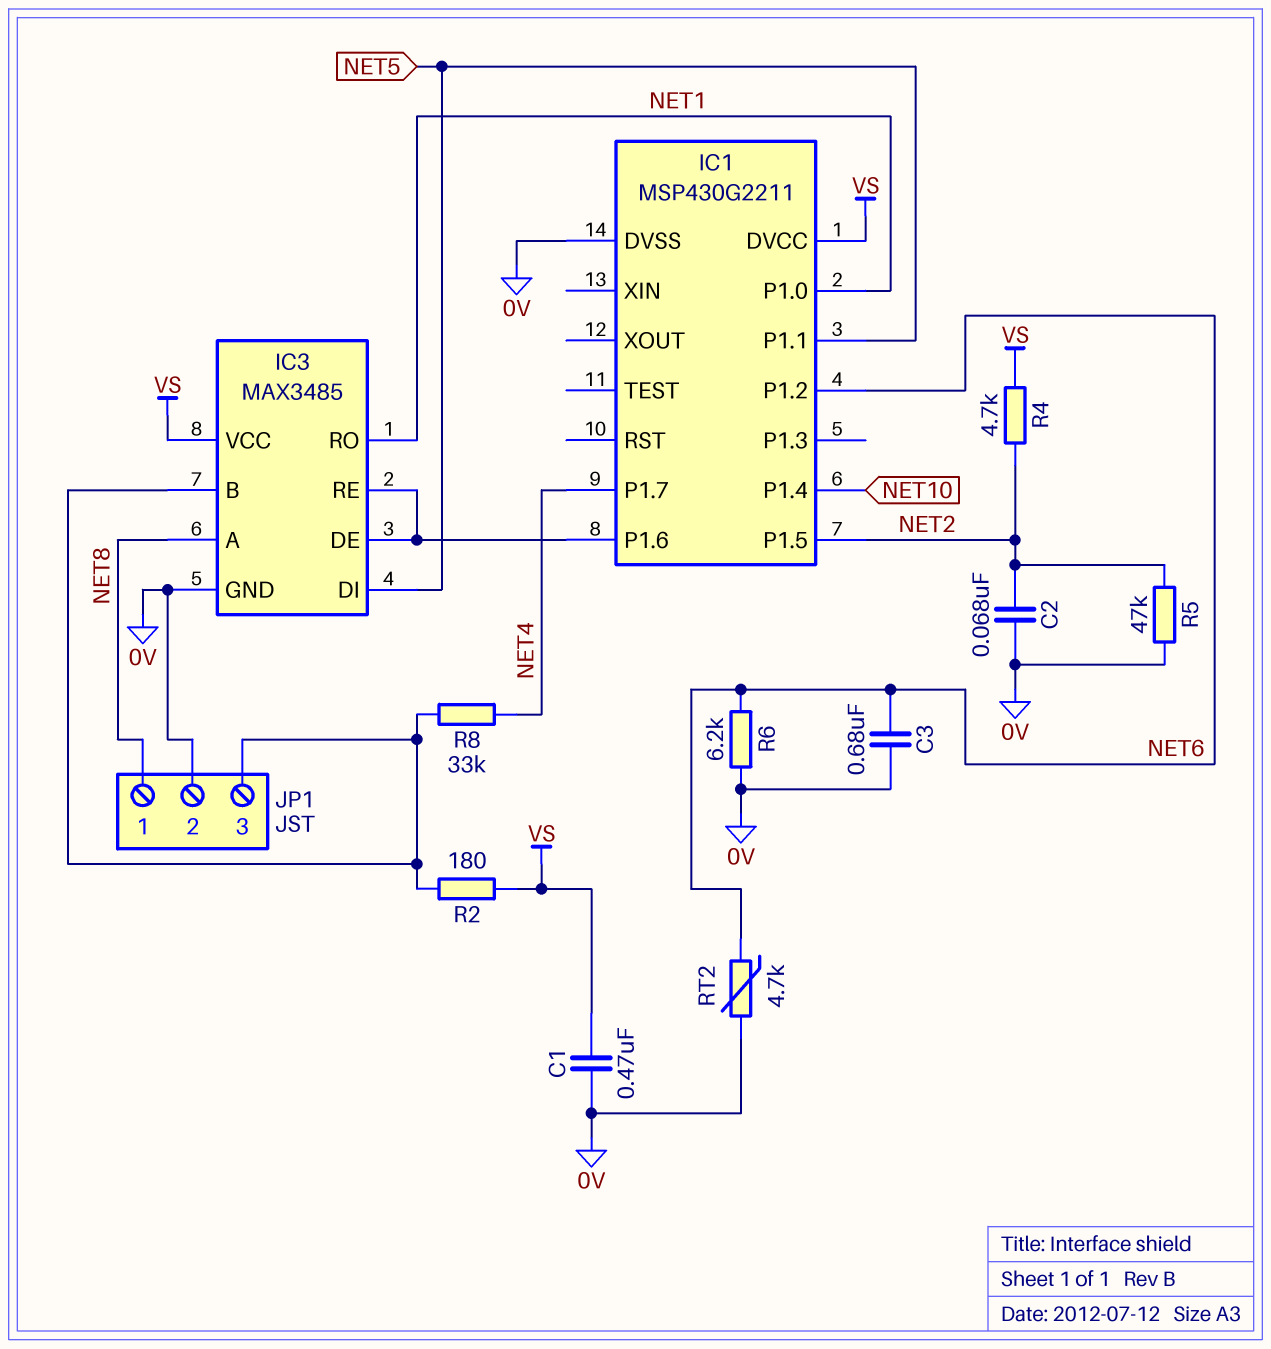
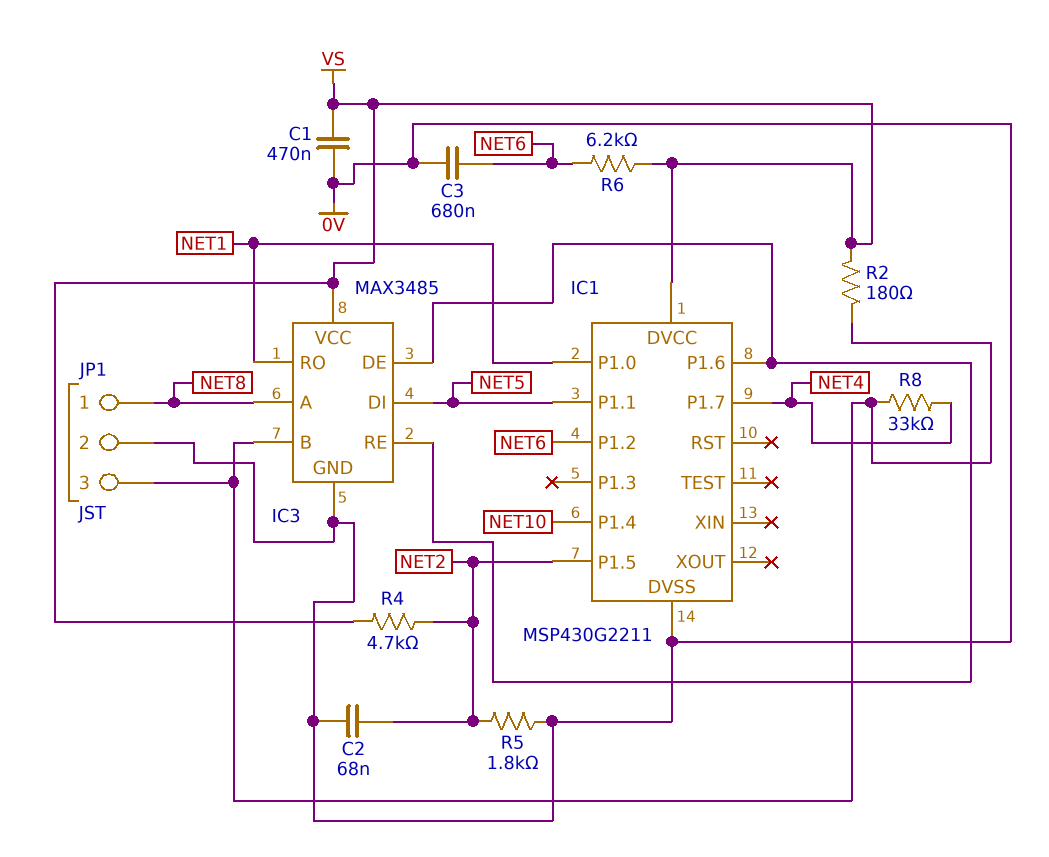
R5: 47k (0V, NET2) -> 1.8k (0V, NET2)
R6: 6.2k (0V, NET6) -> 6.2k (NET6, VS)
RT2: 4.7k (0V, NET6) -> none

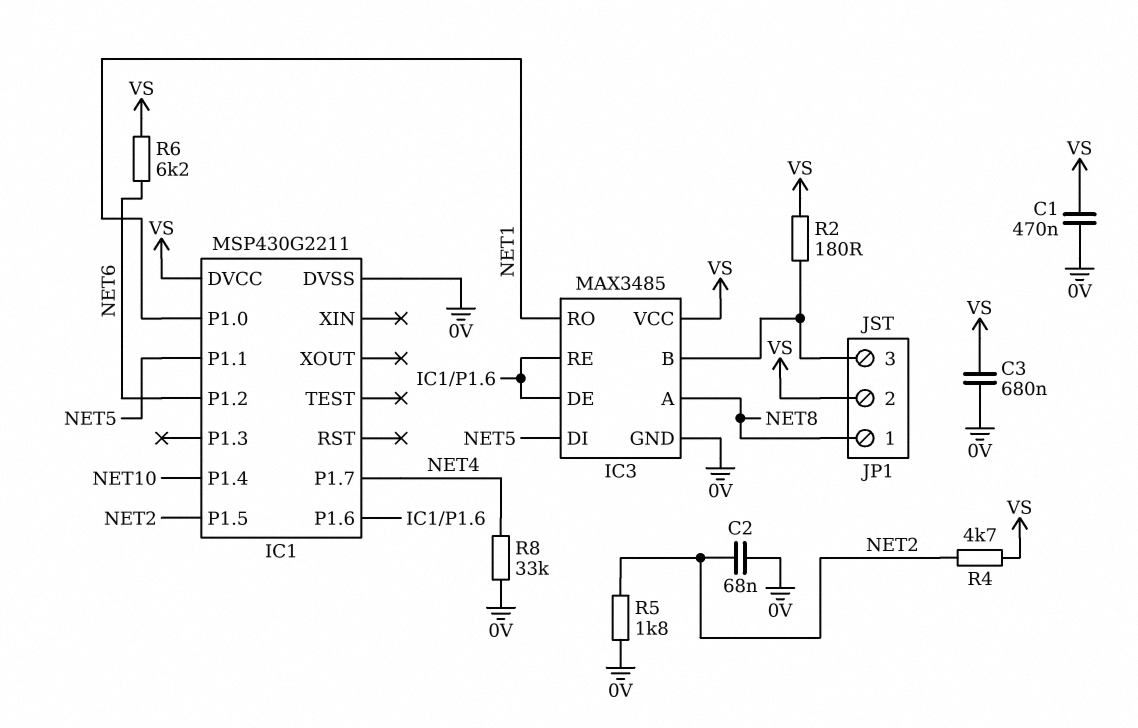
C3: 680nF (0V, NET6) -> 680nF (0V, VS)
JP1 pin 2: 0V -> VS
R8: 33k (IC3/B, NET4) -> 33k (0V, NET4)

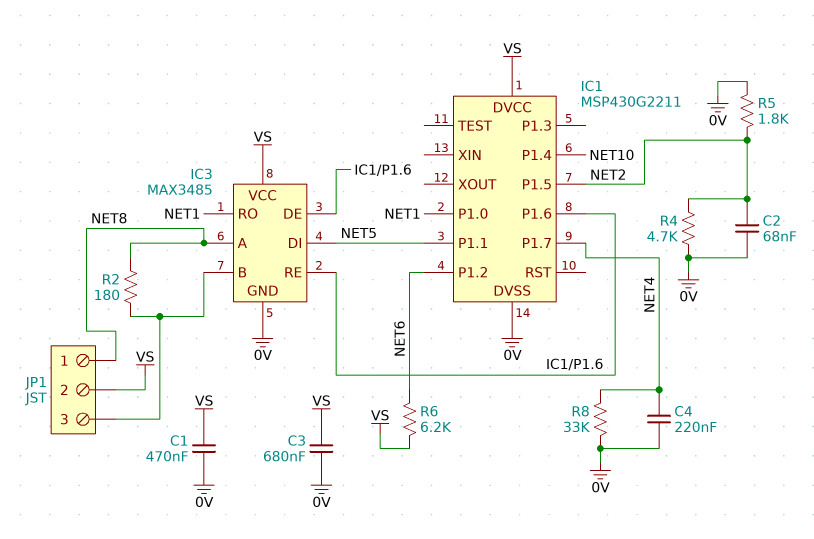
C4: none -> 220nF (0V, NET4)
R2: 180 (IC3/B, VS) -> 180 (IC3/B, NET8)
R4: 4.7k (NET2, VS) -> 4.7k (0V, NET2)

